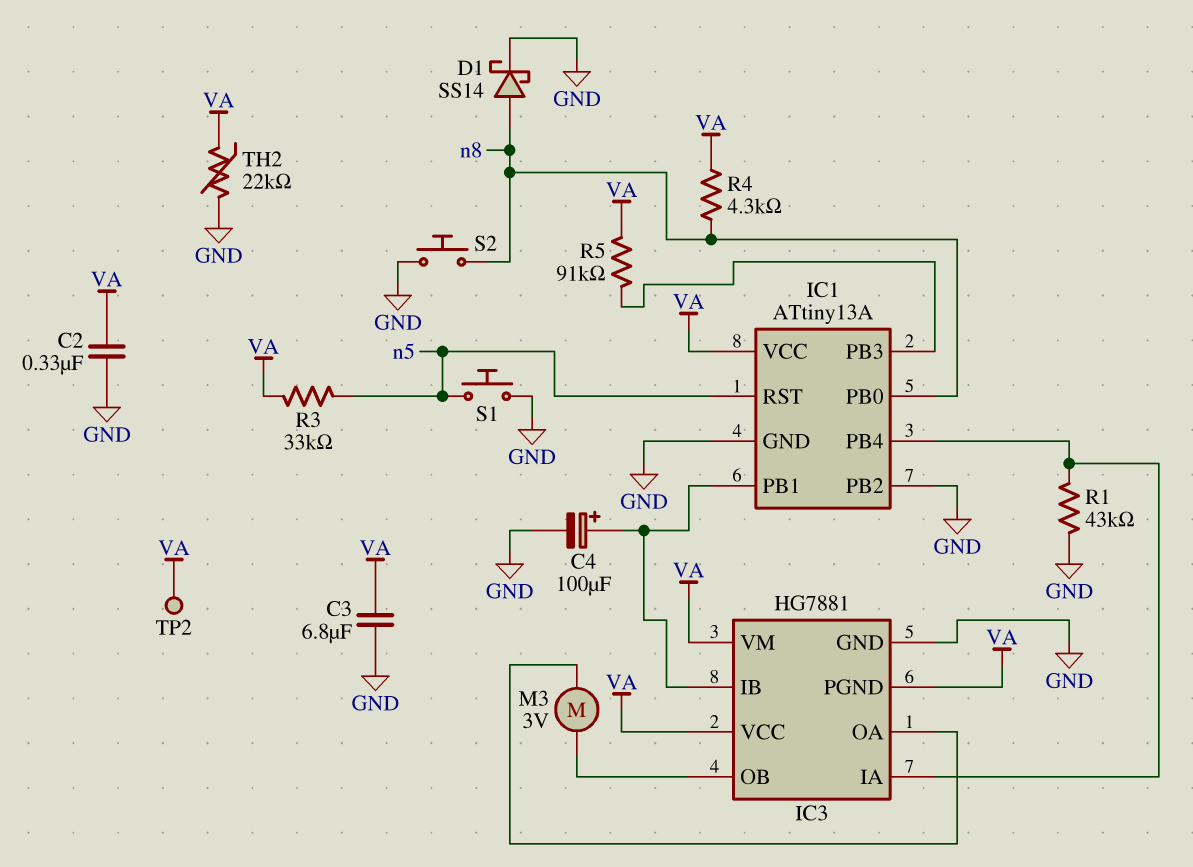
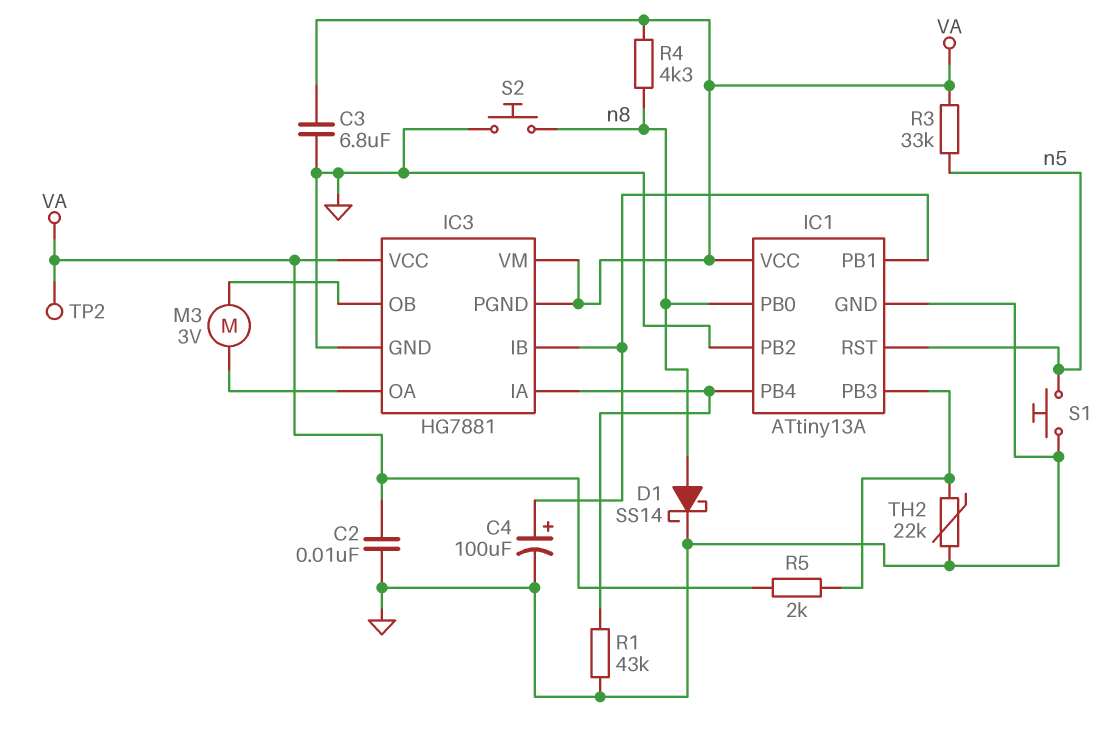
C2: 330nF (GND, VA) -> 10nF (GND, VA)
R5: 91k (IC1/PB3, VA) -> 2k (IC1/PB3, VA)
TH2: 22k (GND, VA) -> 22k (GND, IC1/PB3)

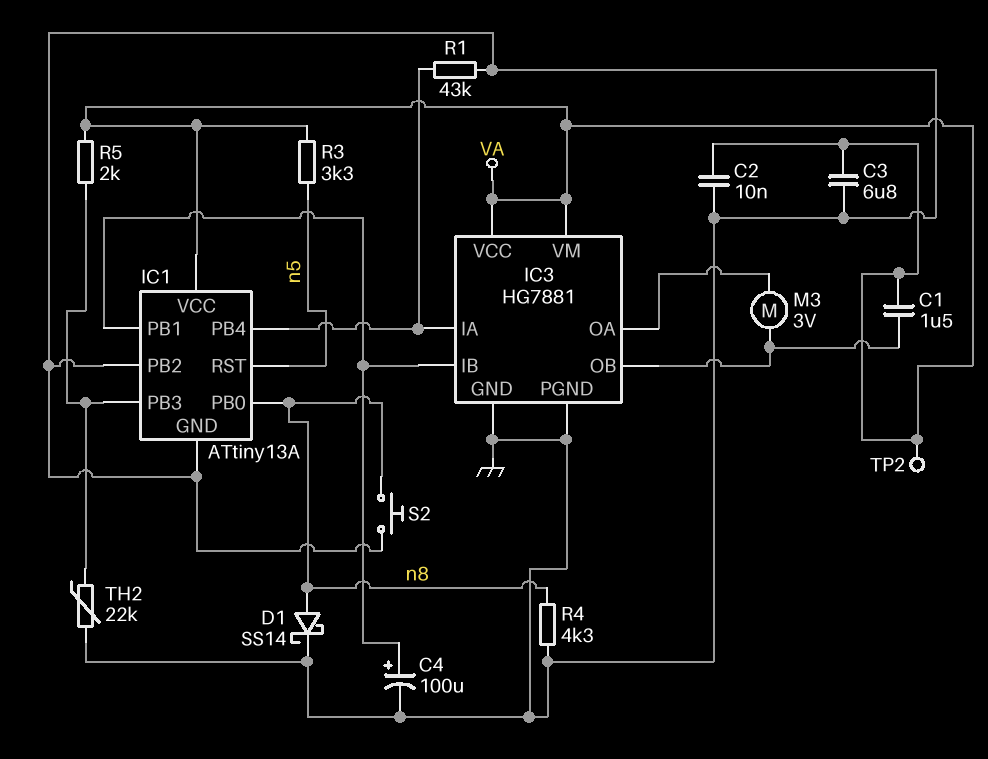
C1: none -> 1.5uF (IC3/OB, VA)
IC3 pin PGND: VA -> GND
R3: 33k (VA, n5) -> 3.3k (VA, n5)
R4: 4.3k (VA, n8) -> 4.3k (GND, n8)
S1: button (GND, n5) -> none

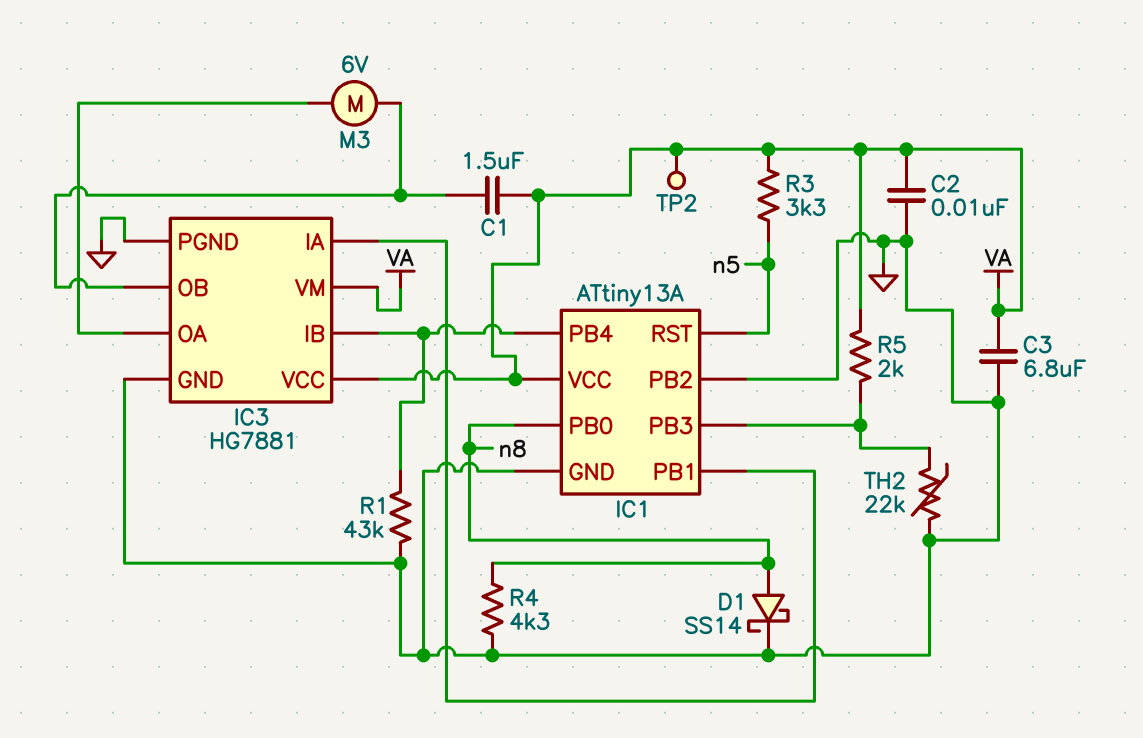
C4: 100uF (plus IC1/PB1, minus GND) -> none
IC3 pin IA: IC1/PB4 -> IC1/PB1
IC3 pin IB: IC1/PB1 -> IC1/PB4
M3: motor 3V (IC3/OA, IC3/OB) -> motor 6V (IC3/OA, IC3/OB)
S2: button (GND, n8) -> none

